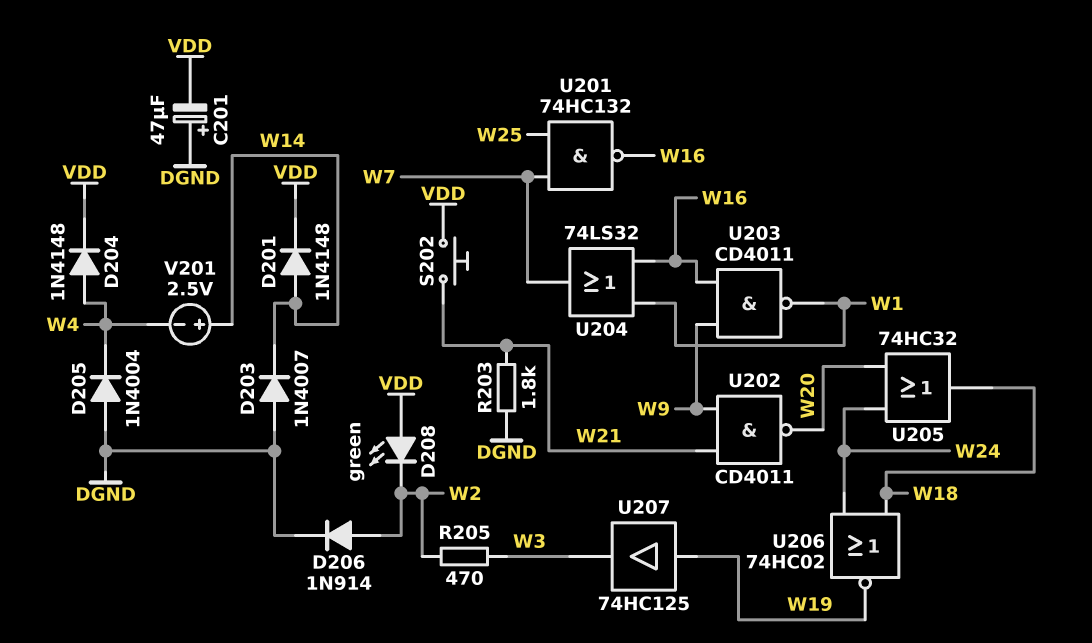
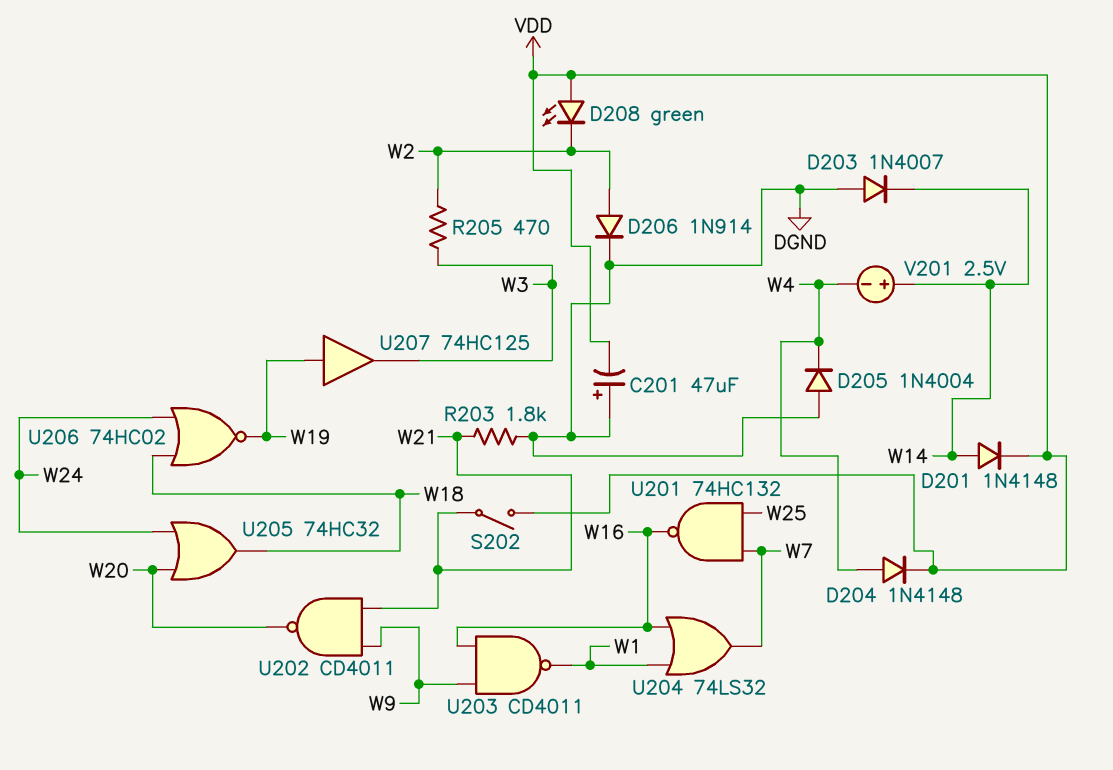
S202: button (VDD, W21) -> switch (VDD, W21)

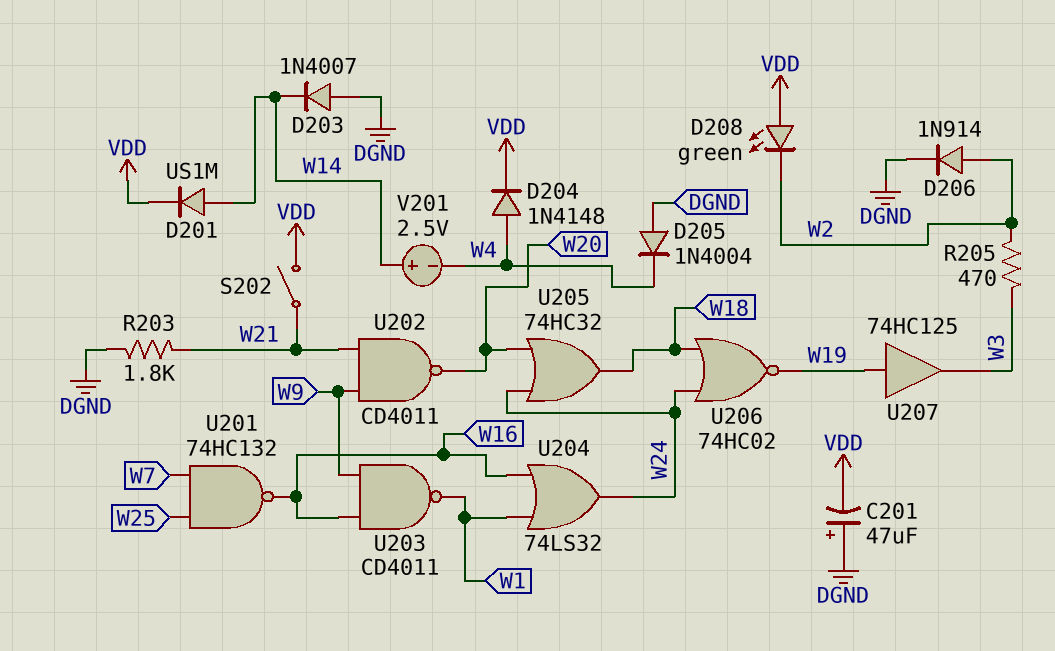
D201: diode 1N4148 (A W14, K VDD) -> diode US1M (A W14, K VDD)
U204: OR 74LS32 (in W1, in W16, out W7) -> OR 74LS32 (in W1, in W16, out W24)

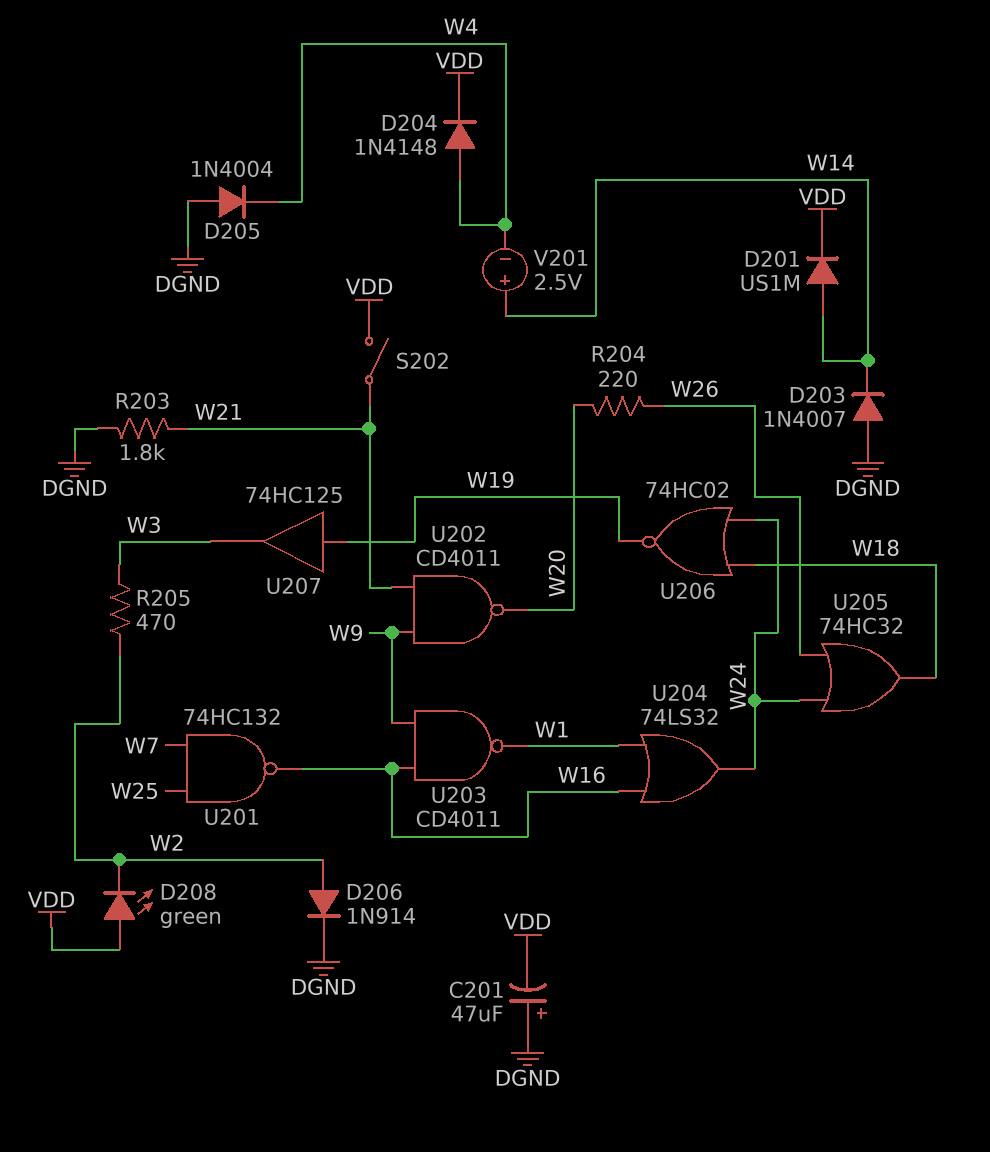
R204: none -> 220 (W20, W26)
U205: OR 74HC32 (in W20, in W24, out W18) -> OR 74HC32 (in W24, in W26, out W18)

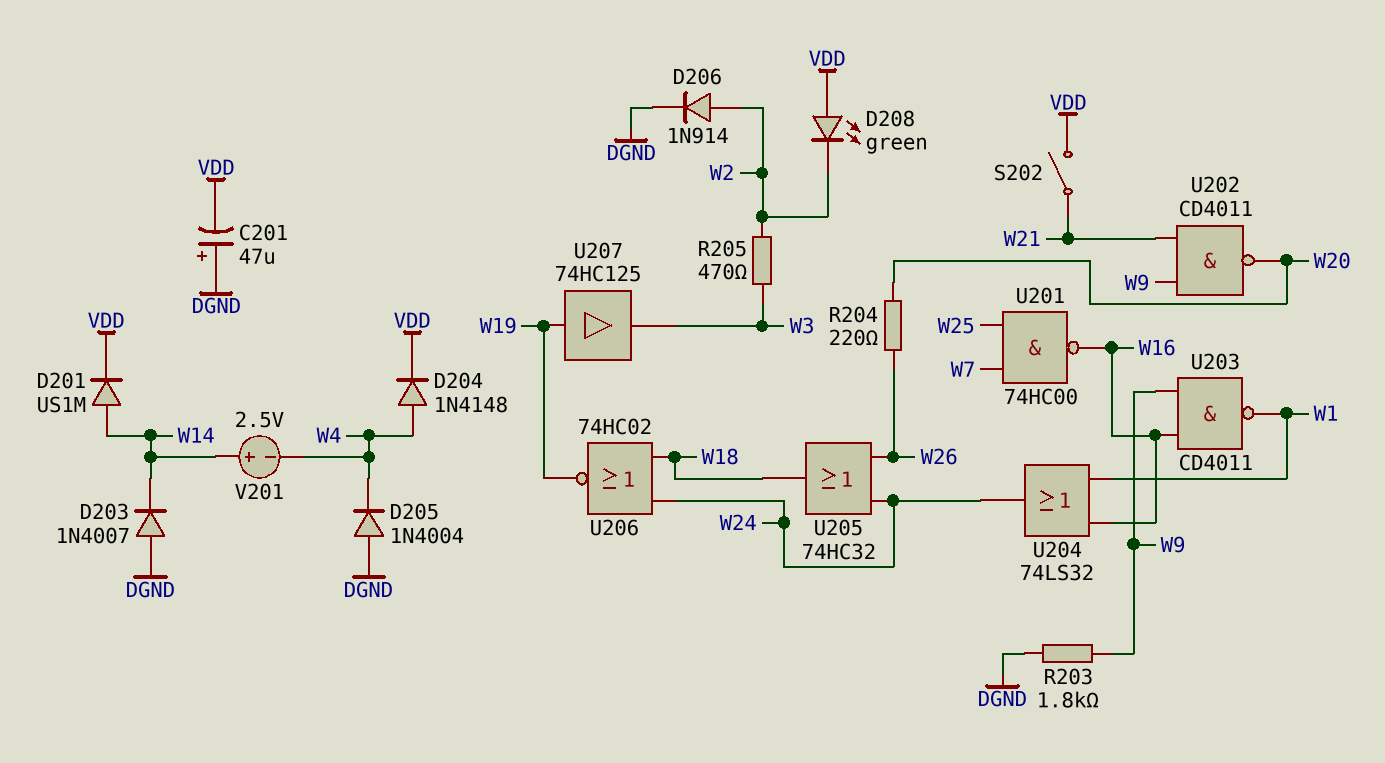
R203: 1.8k (DGND, W21) -> 1.8k (DGND, W9)
U201: NAND 74HC132 (in W7, in W25, out W16) -> NAND 74HC00 (in W7, in W25, out W16)

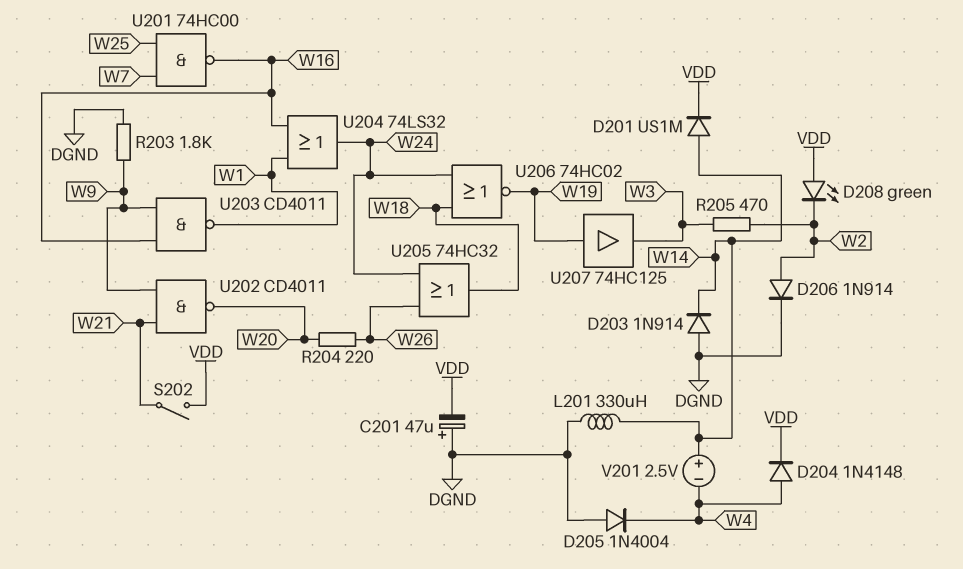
D203: diode 1N4007 (A DGND, K W14) -> diode 1N914 (A DGND, K W14)
L201: none -> 330uH (DGND, W14)

